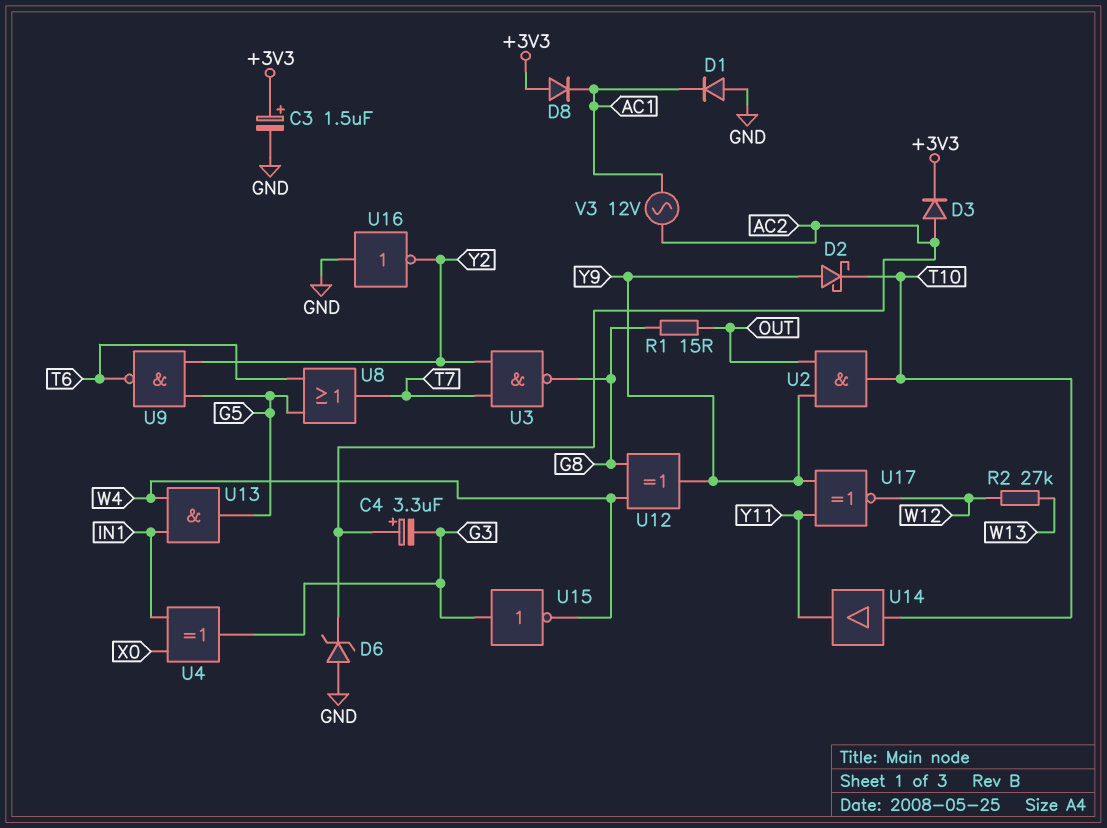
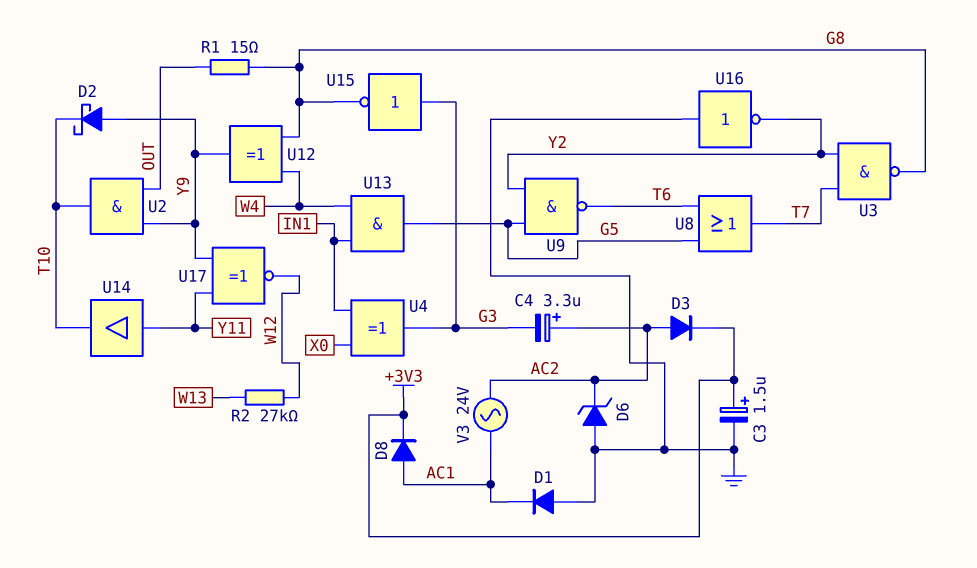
D8: diode (A +3V3, K AC1) -> diode (A AC1, K +3V3)
U14: buffer (in T10, out Y11) -> buffer (in Y11, out T10)
U15: NOT (in G3, out W4) -> NOT (in G3, out G8)
V3: AC 12V (AC1, AC2) -> AC 24V (AC1, AC2)

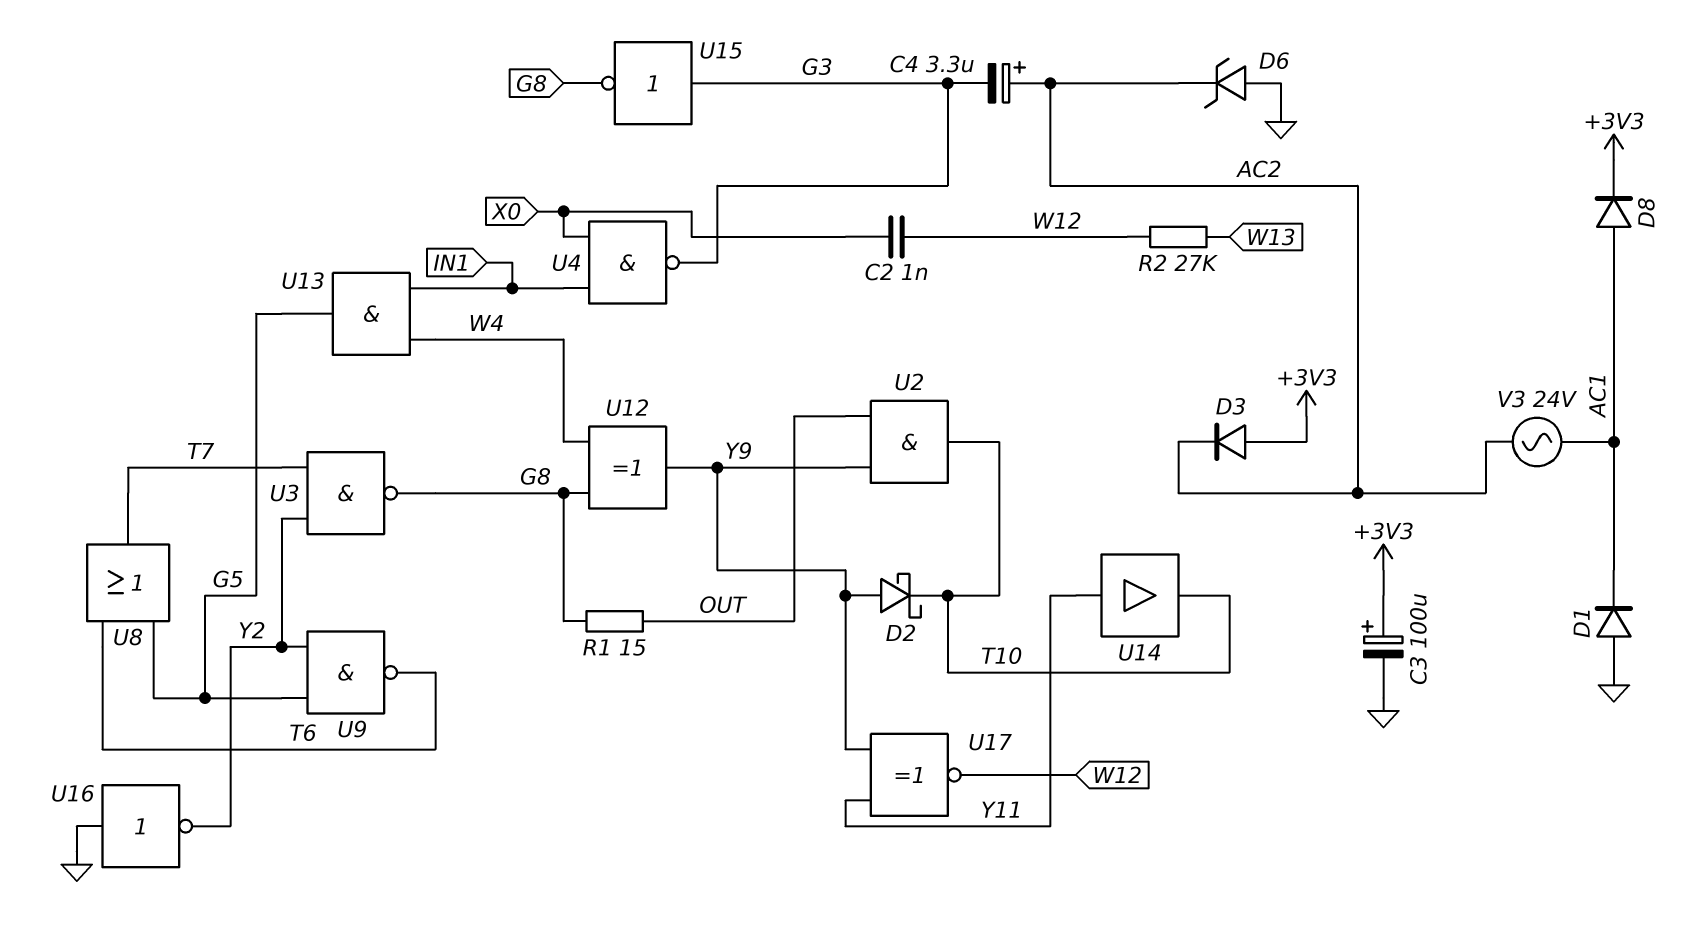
C2: none -> 1nF (W12, X0)
C3: 1.5uF (plus +3V3, minus GND) -> 100uF (plus +3V3, minus GND)
D3: diode (A AC2, K +3V3) -> diode (A +3V3, K AC2)
U4: XOR (in IN1, in X0, out G3) -> NAND (in IN1, in X0, out G3)

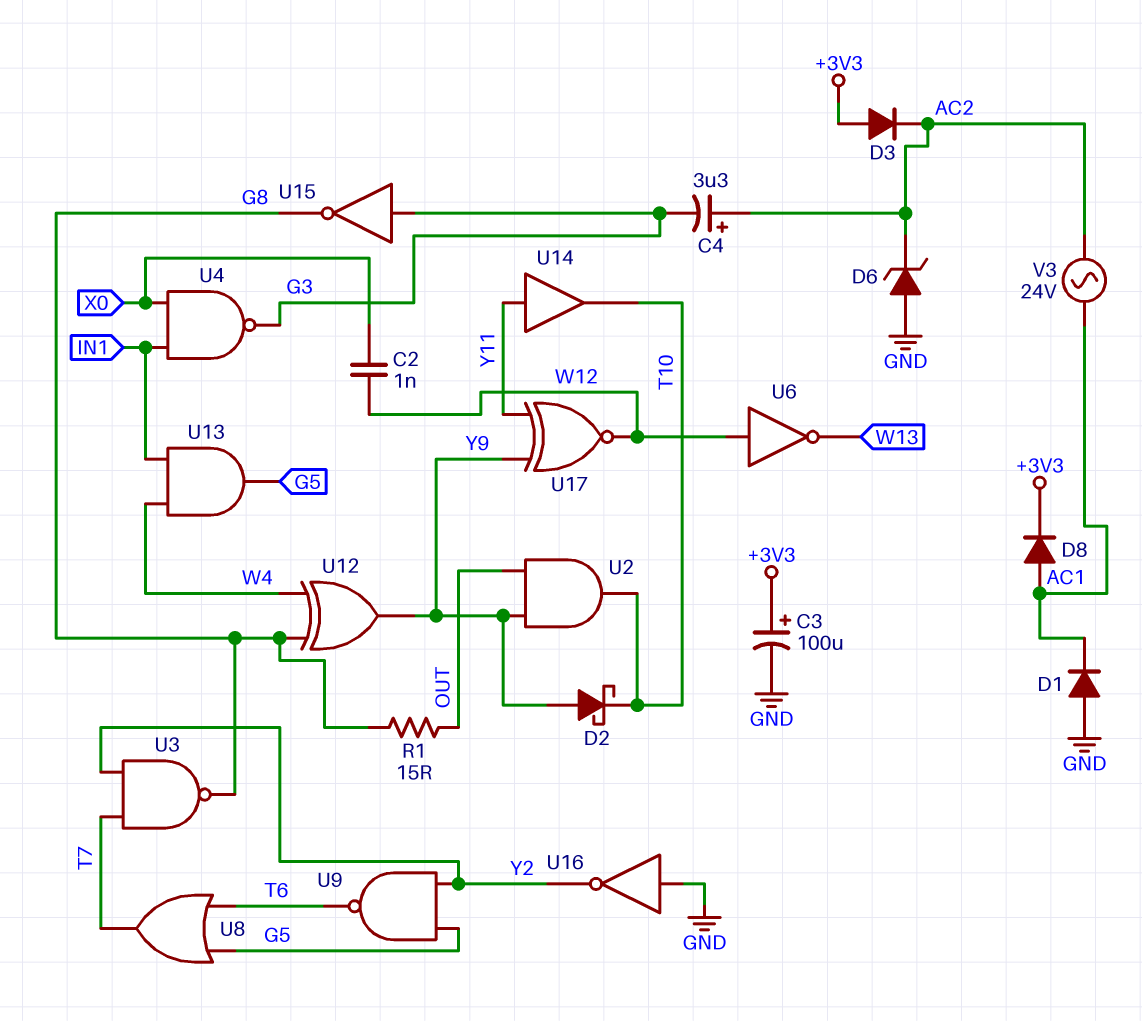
R2: 27k (W12, W13) -> none
U6: none -> NOT (in W12, out W13)

